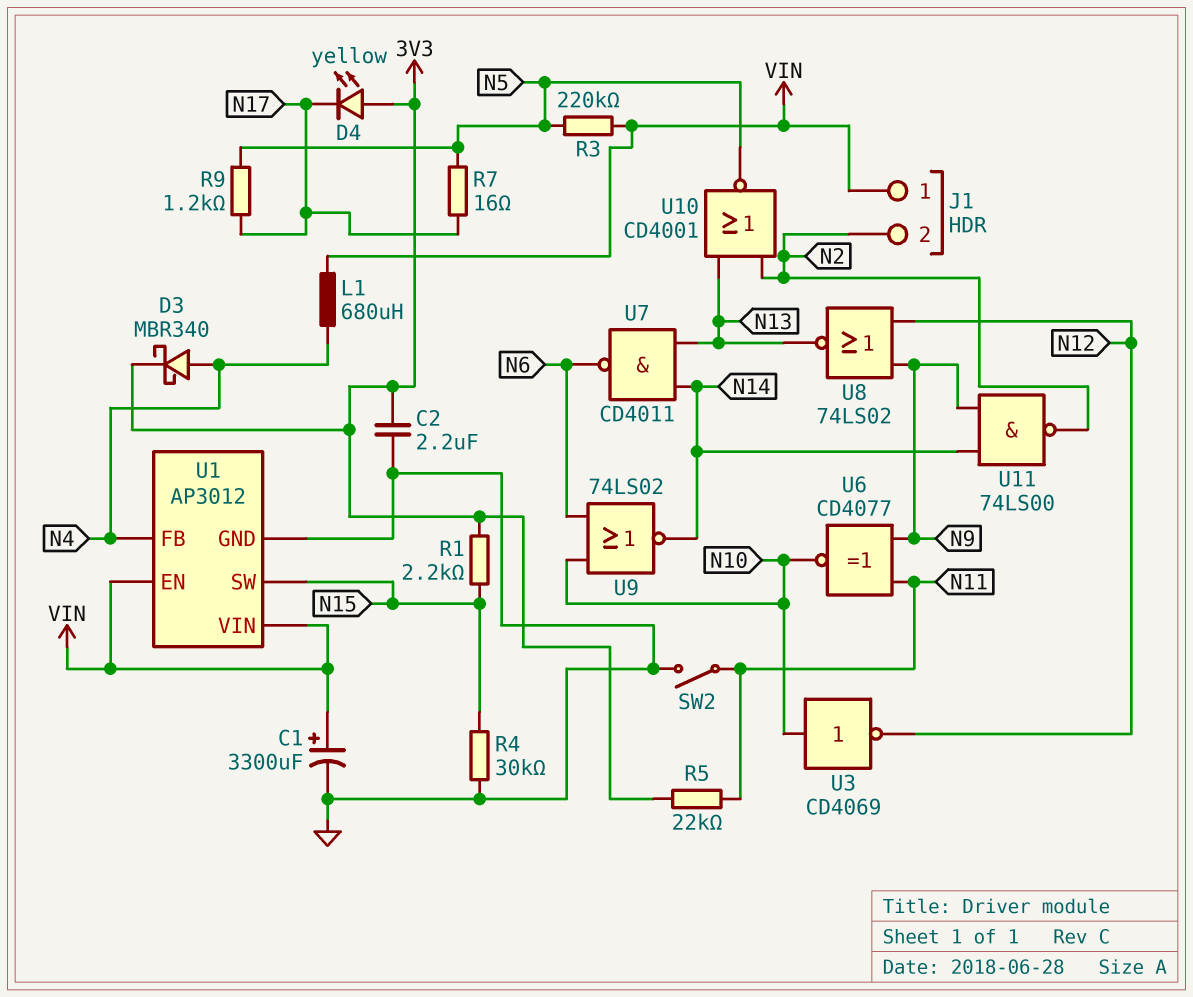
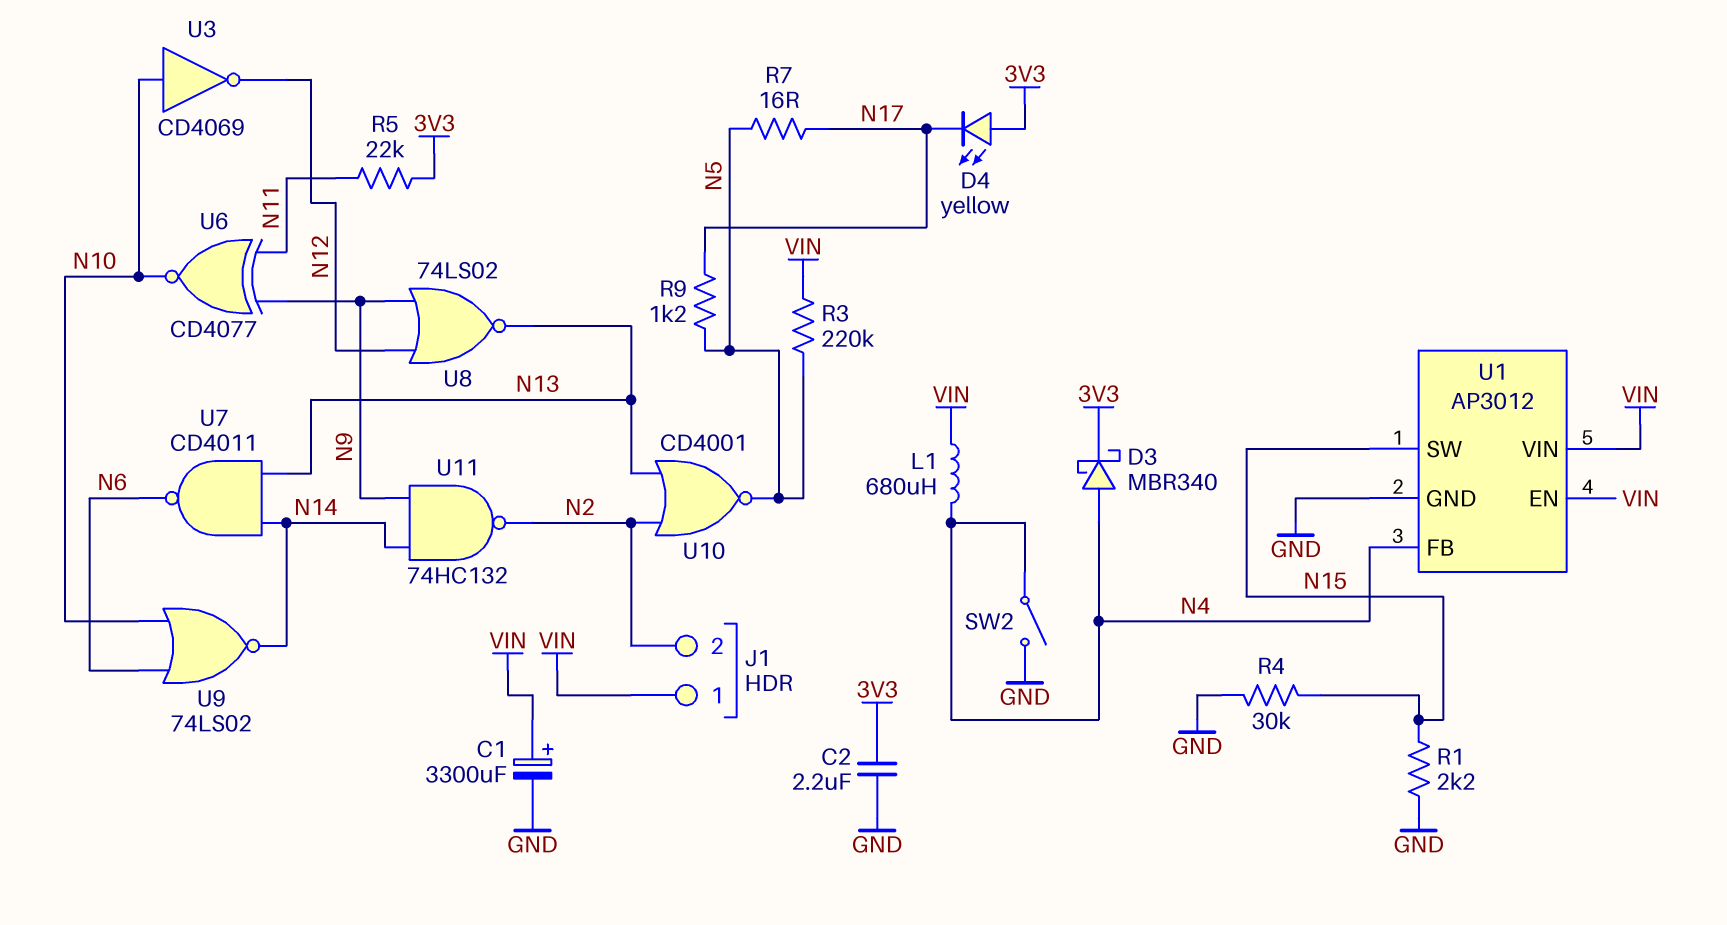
R1: 2.2k (3V3, N15) -> 2.2k (GND, N15)
SW2: switch (GND, N11) -> switch (GND, N4)
U11: NAND 74LS00 (in N9, in N14, out N2) -> NAND 74HC132 (in N9, in N14, out N2)

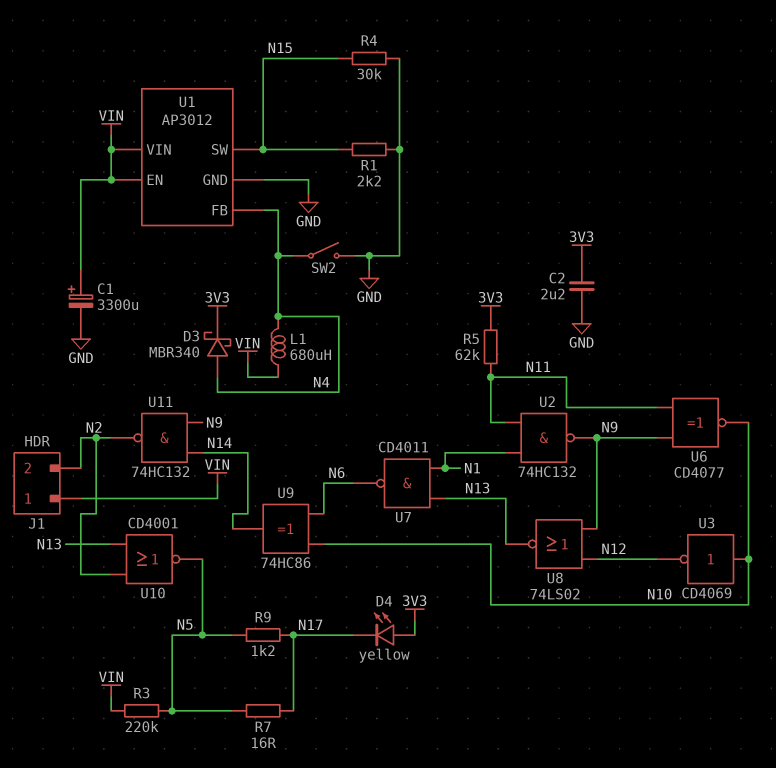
R5: 22k (3V3, N11) -> 62k (3V3, N11)
U2: none -> NAND 74HC132 (in N1, in N11, out N9)
U7: NAND CD4011 (in N13, in N14, out N6) -> NAND CD4011 (in N1, in N13, out N6)
U9: NOR 74LS02 (in N6, in N10, out N14) -> XOR 74HC86 (in N6, in N10, out N14)

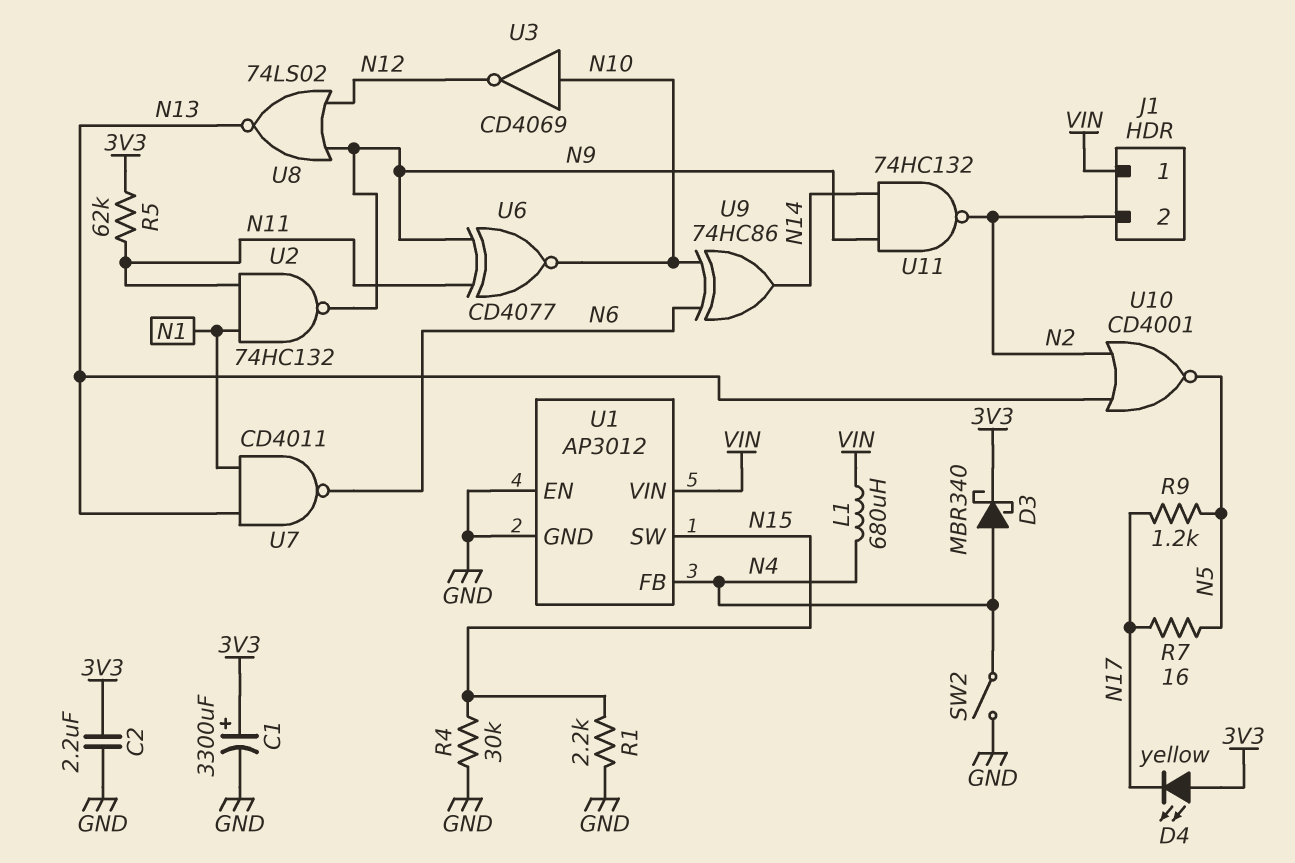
C1: 3300uF (plus VIN, minus GND) -> 3300uF (plus 3V3, minus GND)
R3: 220k (N5, VIN) -> none
U1 pin EN: VIN -> GND

